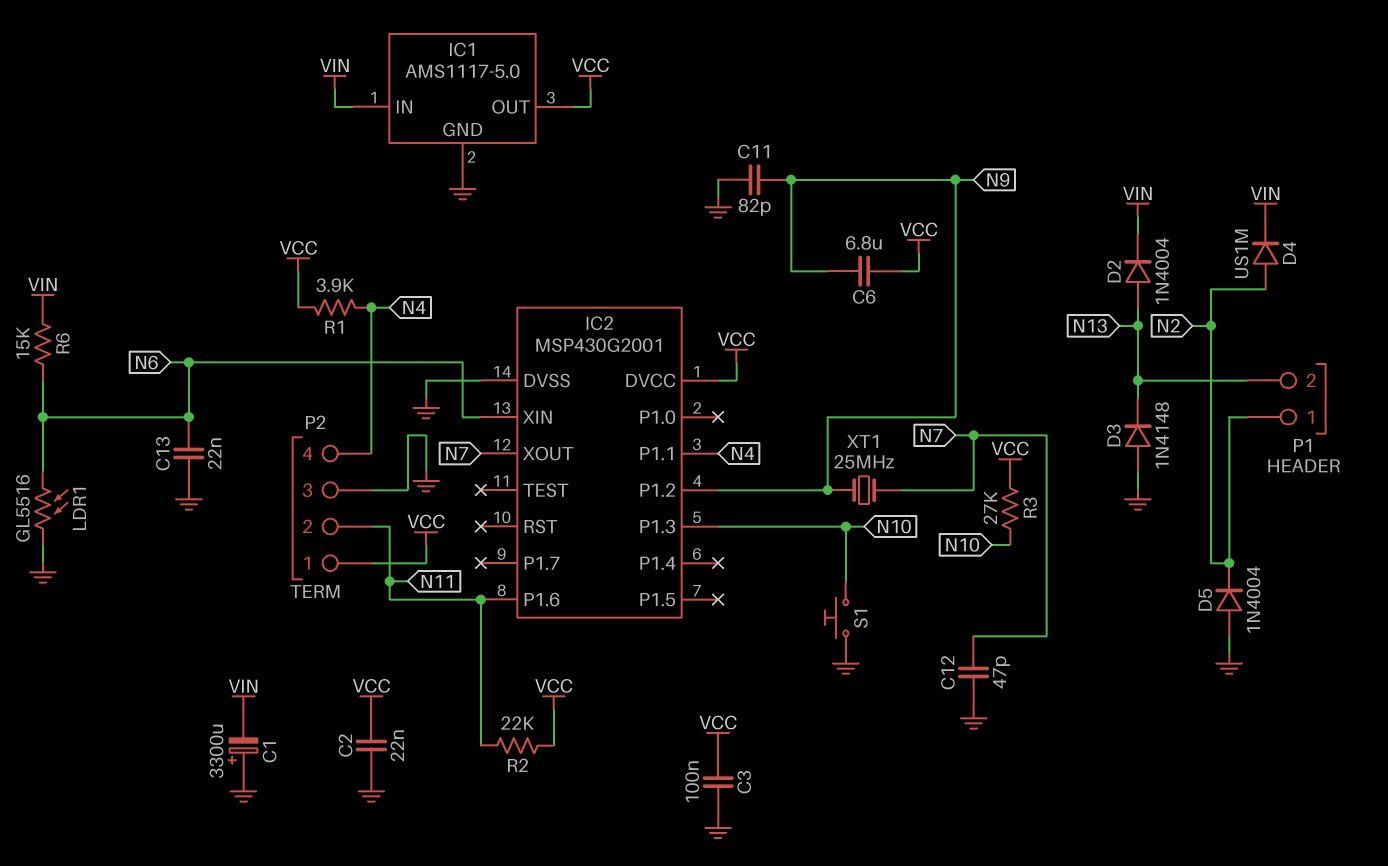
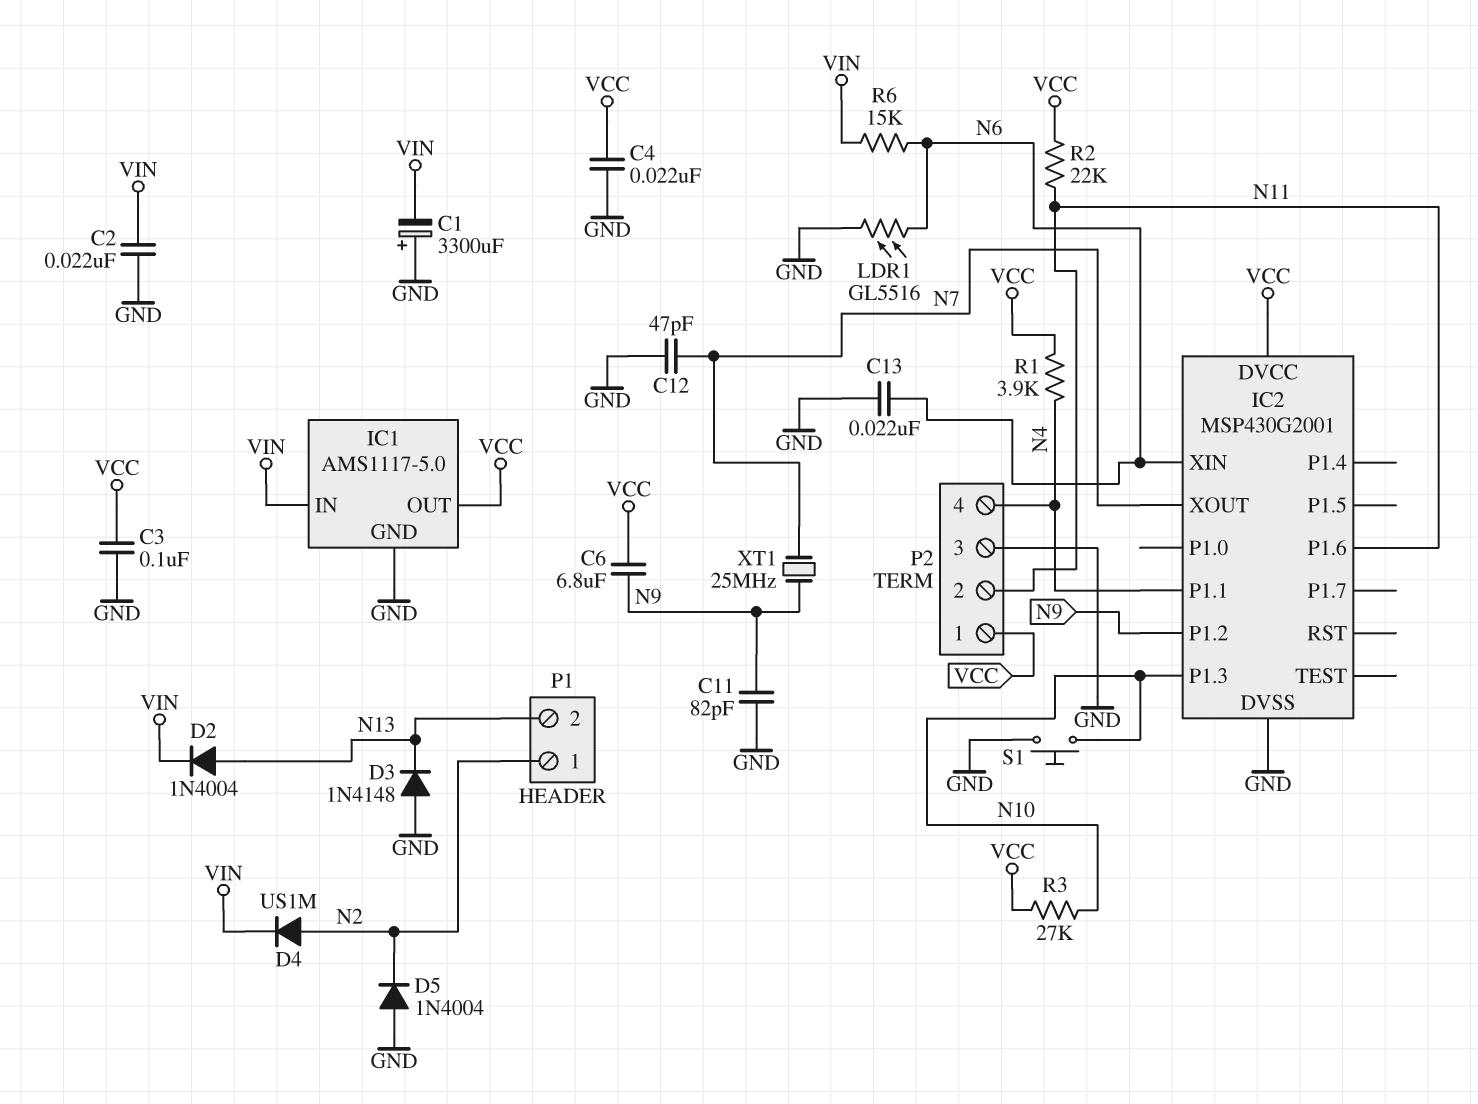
C2: 22nF (GND, VCC) -> 22nF (GND, VIN)
C4: none -> 22nF (GND, VCC)

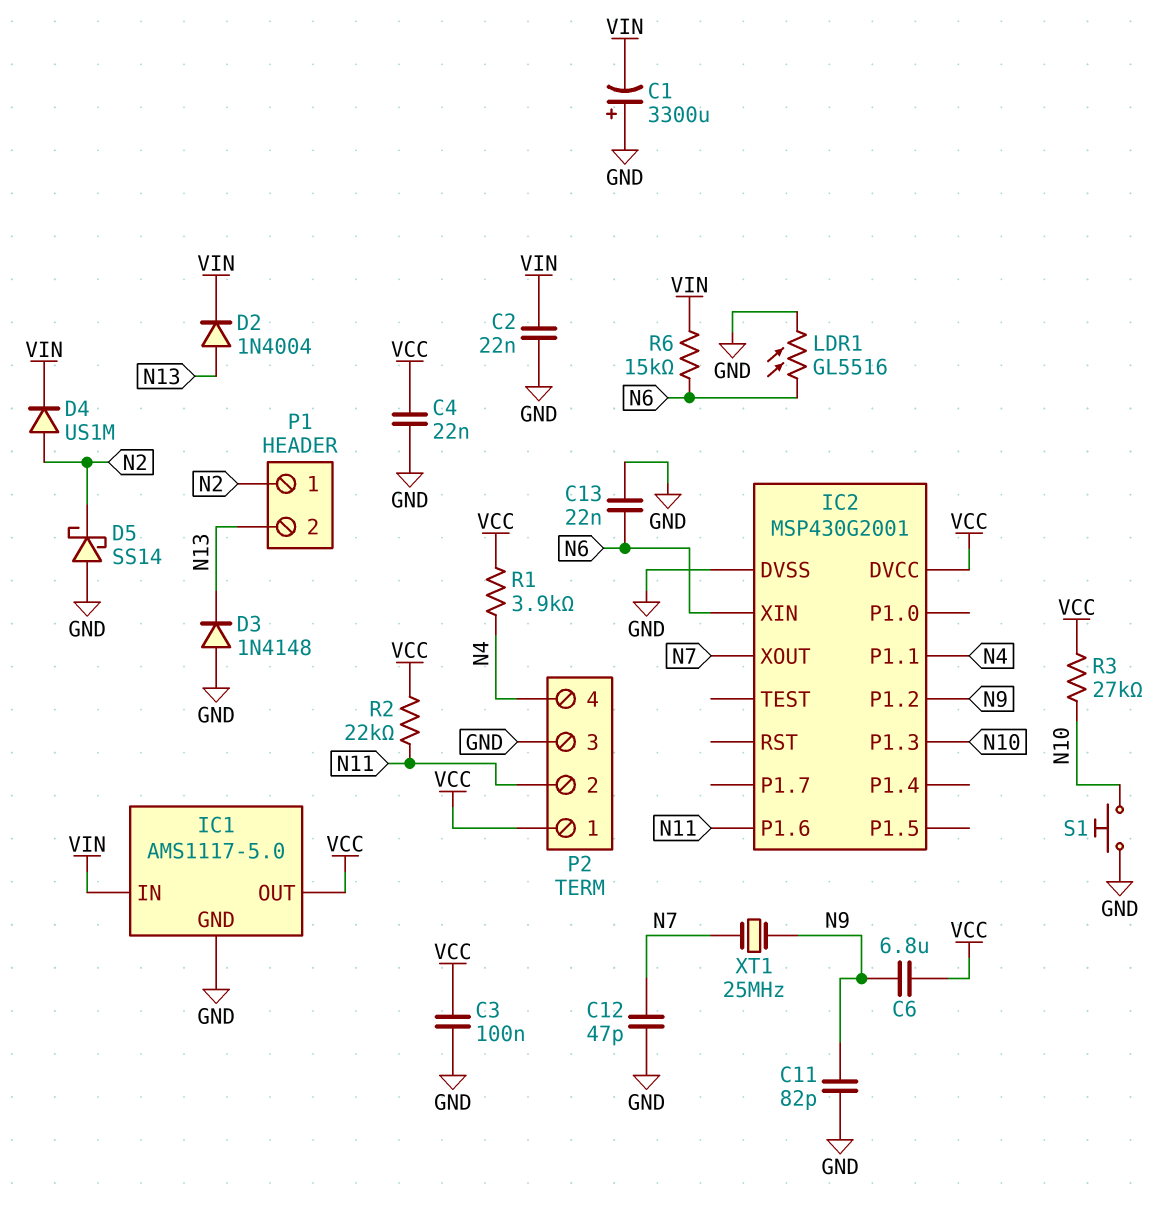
D5: diode 1N4004 (A GND, K N2) -> schottky SS14 (A GND, K N2)

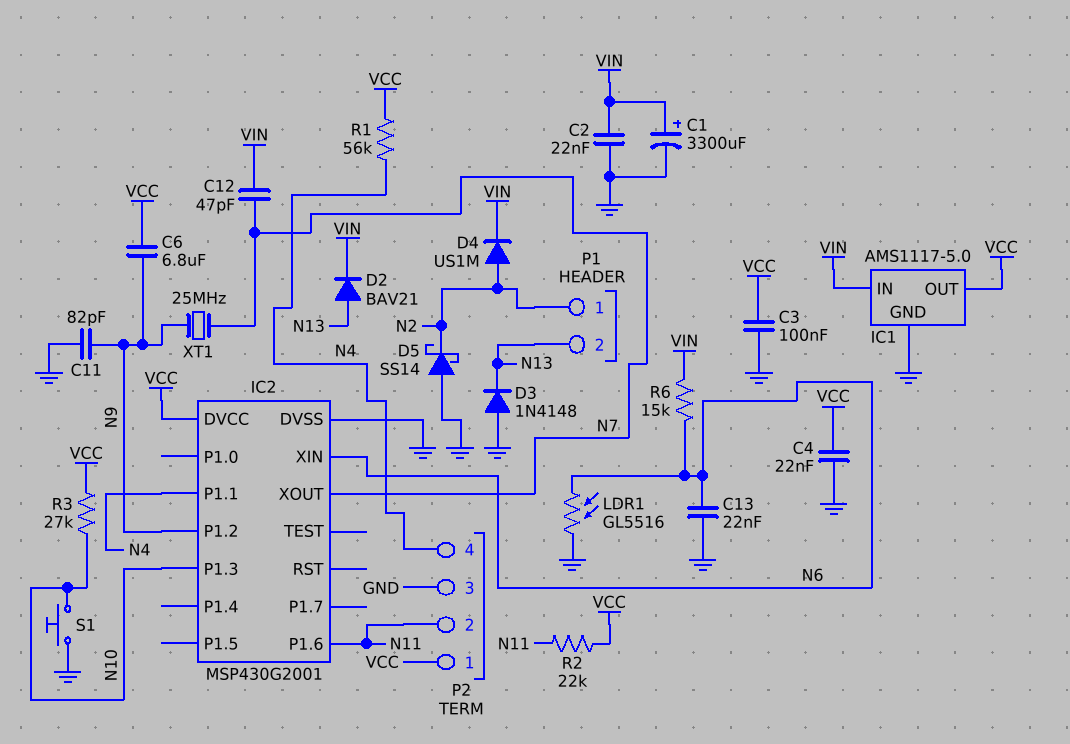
C1: 3300uF (plus GND, minus VIN) -> 3300uF (plus VIN, minus GND)
C12: 47pF (GND, N7) -> 47pF (N7, VIN)
D2: diode 1N4004 (A N13, K VIN) -> diode BAV21 (A N13, K VIN)
R1: 3.9k (N4, VCC) -> 56k (N4, VCC)

